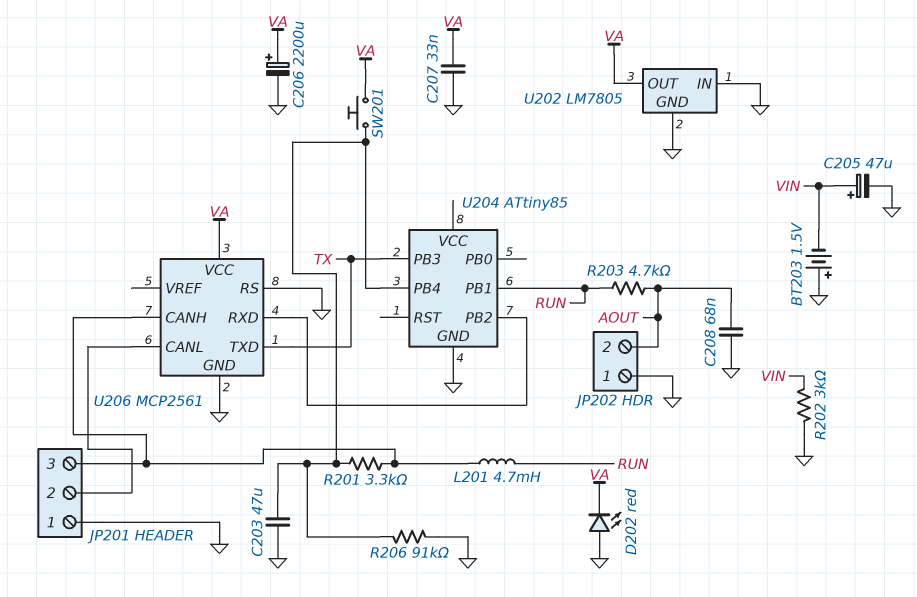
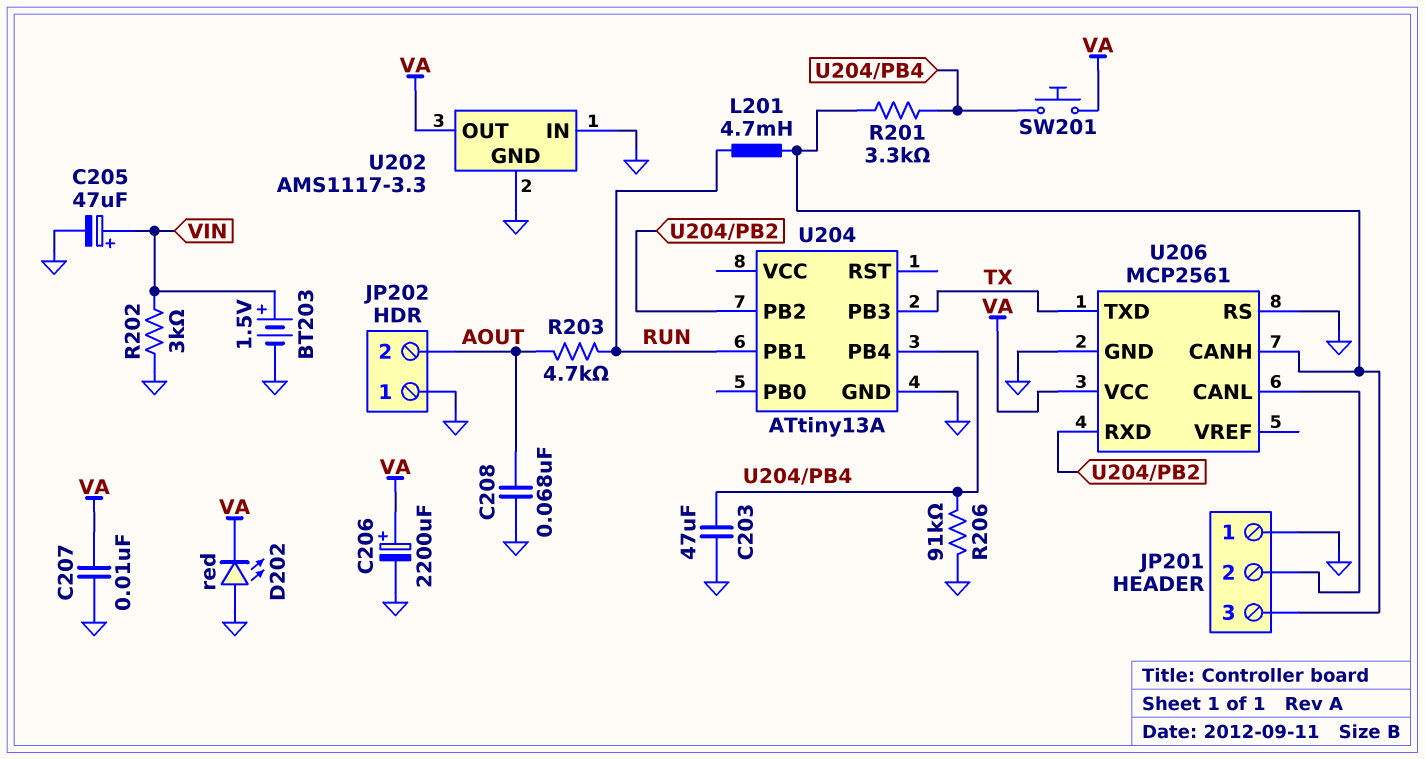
BT203: 1.5V (plus GND, minus VIN) -> 1.5V (plus VIN, minus GND)
C207: 33nF (GND, VA) -> 10nF (GND, VA)
U202: LM7805 -> AMS1117-3.3
U204: ATtiny85 -> ATtiny13A

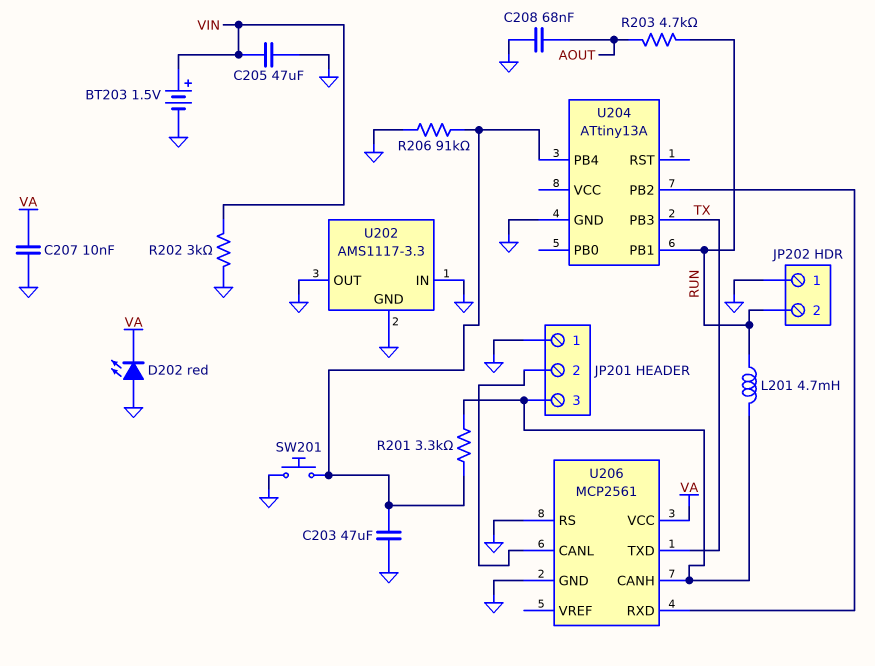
C205: 47uF (plus VIN, minus GND) -> 47uF (GND, VIN)
C206: 2200uF (plus VA, minus GND) -> none
JP202 pin 2: AOUT -> RUN
SW201: button (U204/PB4, VA) -> button (GND, U204/PB4)
U202 pin OUT: VA -> GND

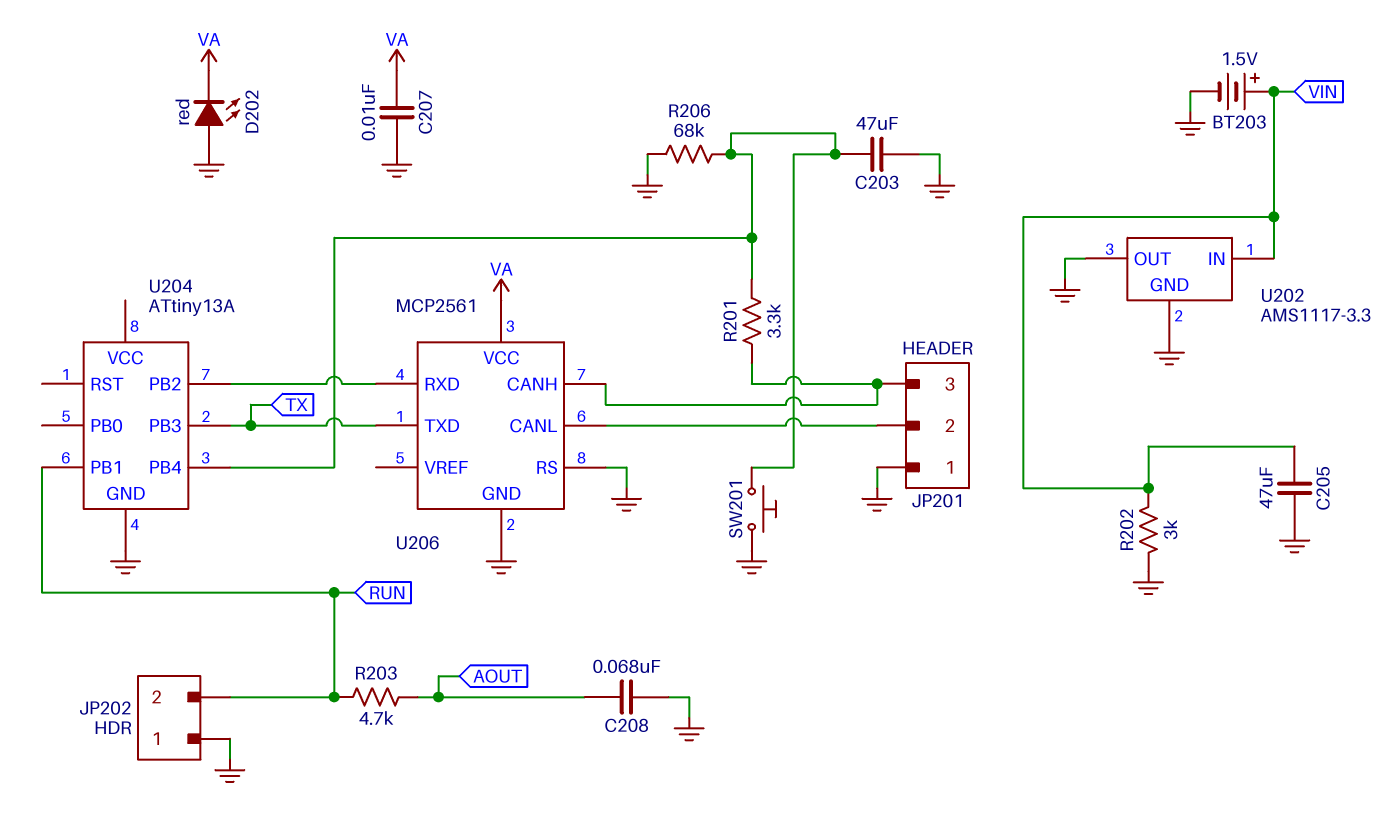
L201: 4.7mH (JP201/3, RUN) -> none
R206: 91k (GND, U204/PB4) -> 68k (GND, U204/PB4)
U202 pin IN: GND -> VIN

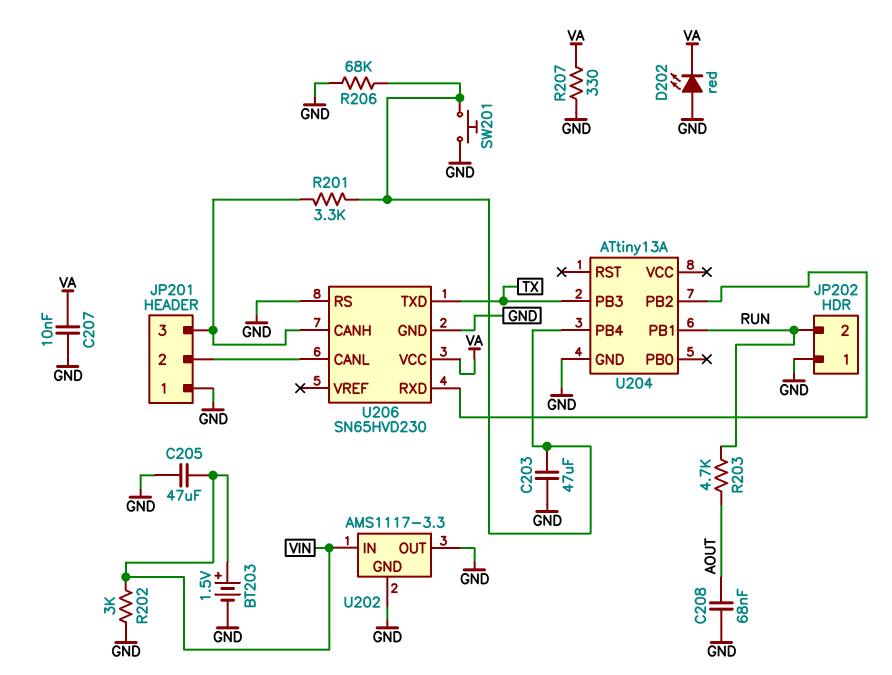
R207: none -> 330 (GND, VA)
U206: MCP2561 -> SN65HVD230

